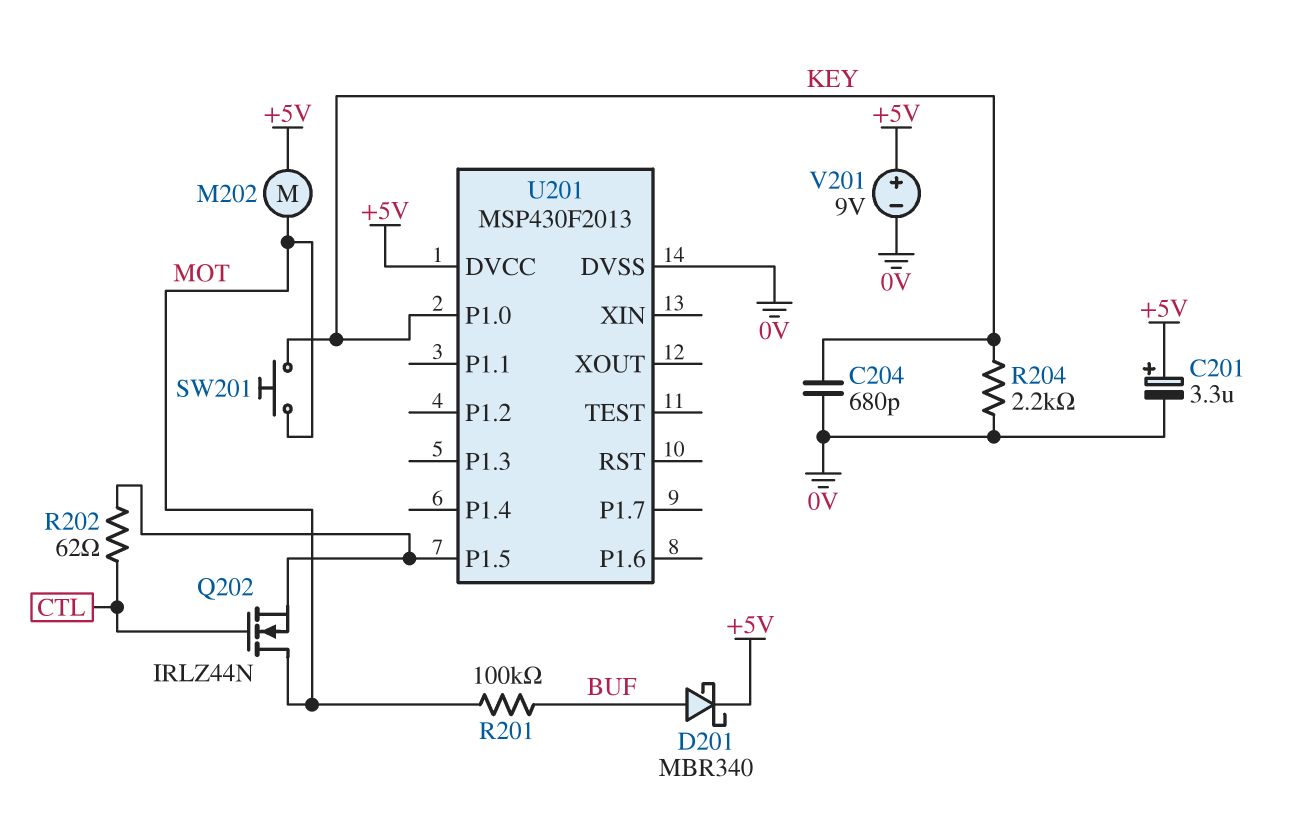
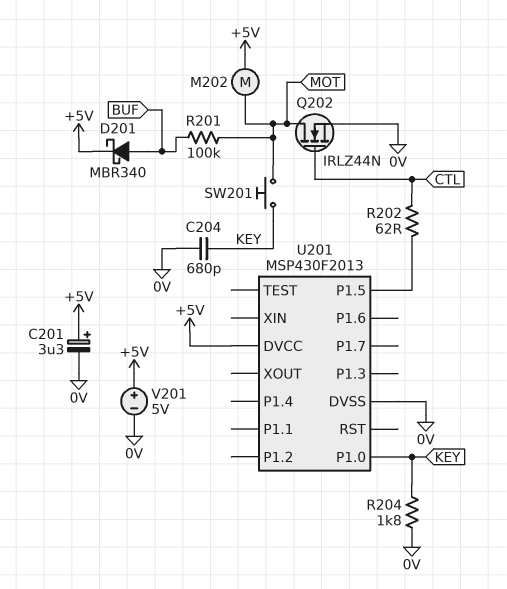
Q202: NMOS IRLZ44N (G CTL, D MOT, S U201/P1.5) -> NMOS IRLZ44N (G CTL, D MOT, S 0V)
R204: 2.2k (0V, KEY) -> 1.8k (0V, KEY)
V201: 9V (plus +5V, minus 0V) -> 5V (plus +5V, minus 0V)

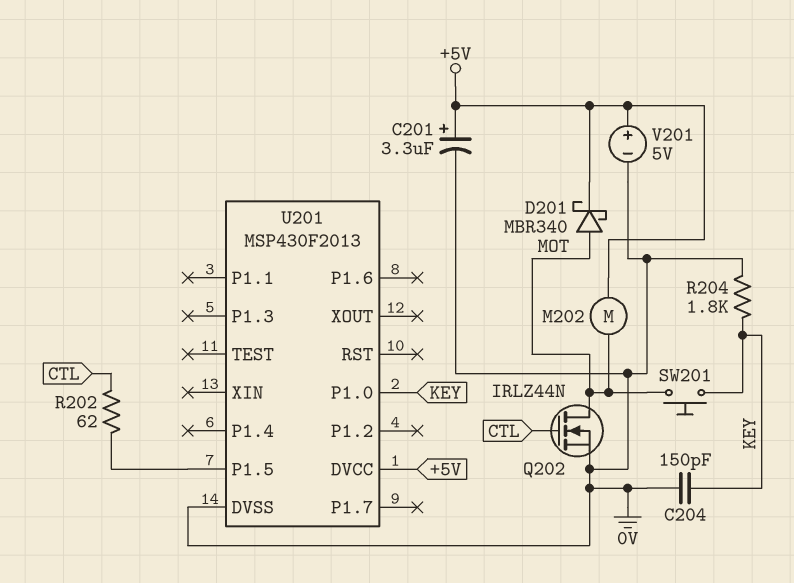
C204: 680pF (0V, KEY) -> 150pF (0V, KEY)
D201: schottky MBR340 (A BUF, K +5V) -> schottky MBR340 (A MOT, K +5V)
R201: 100k (BUF, MOT) -> none

